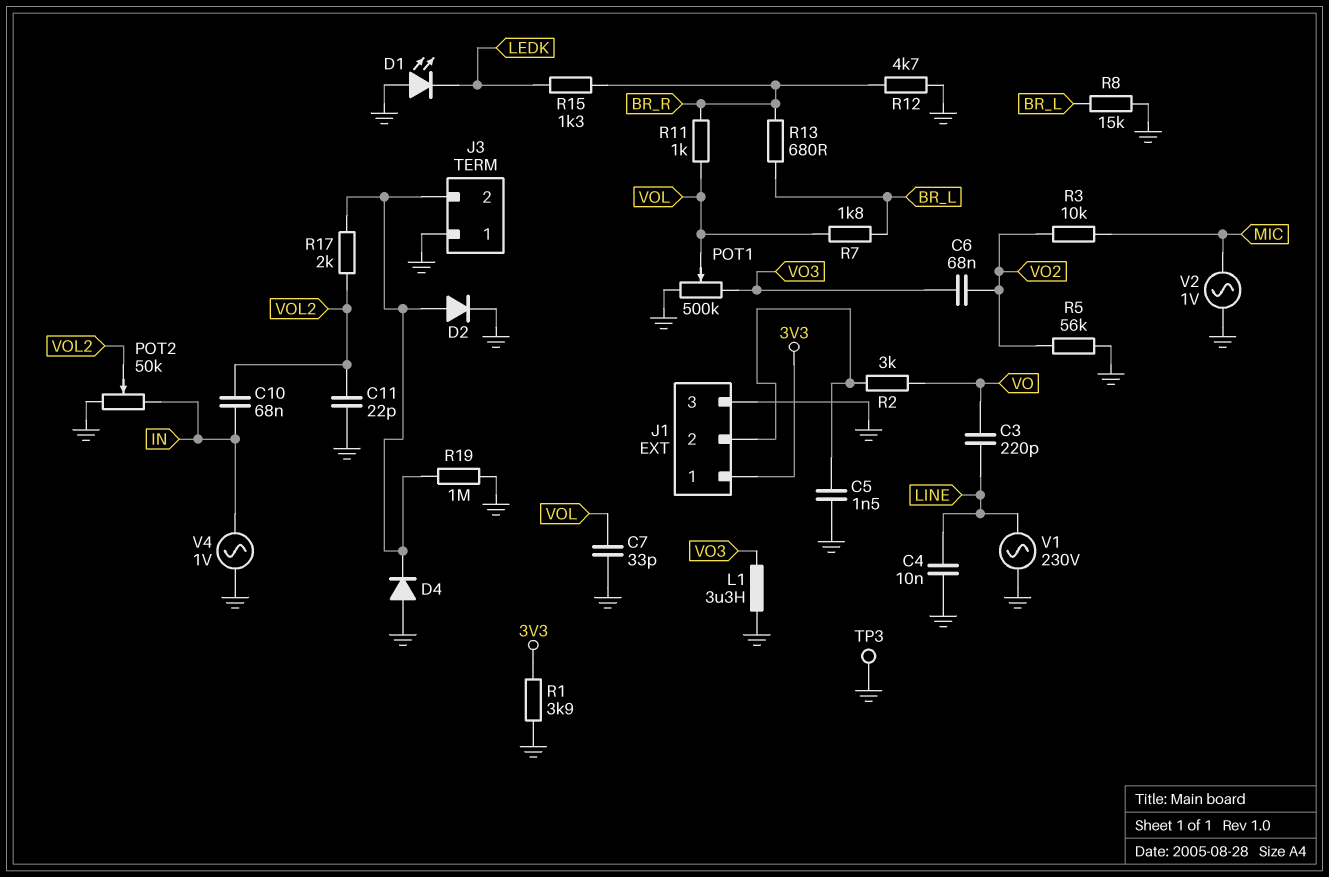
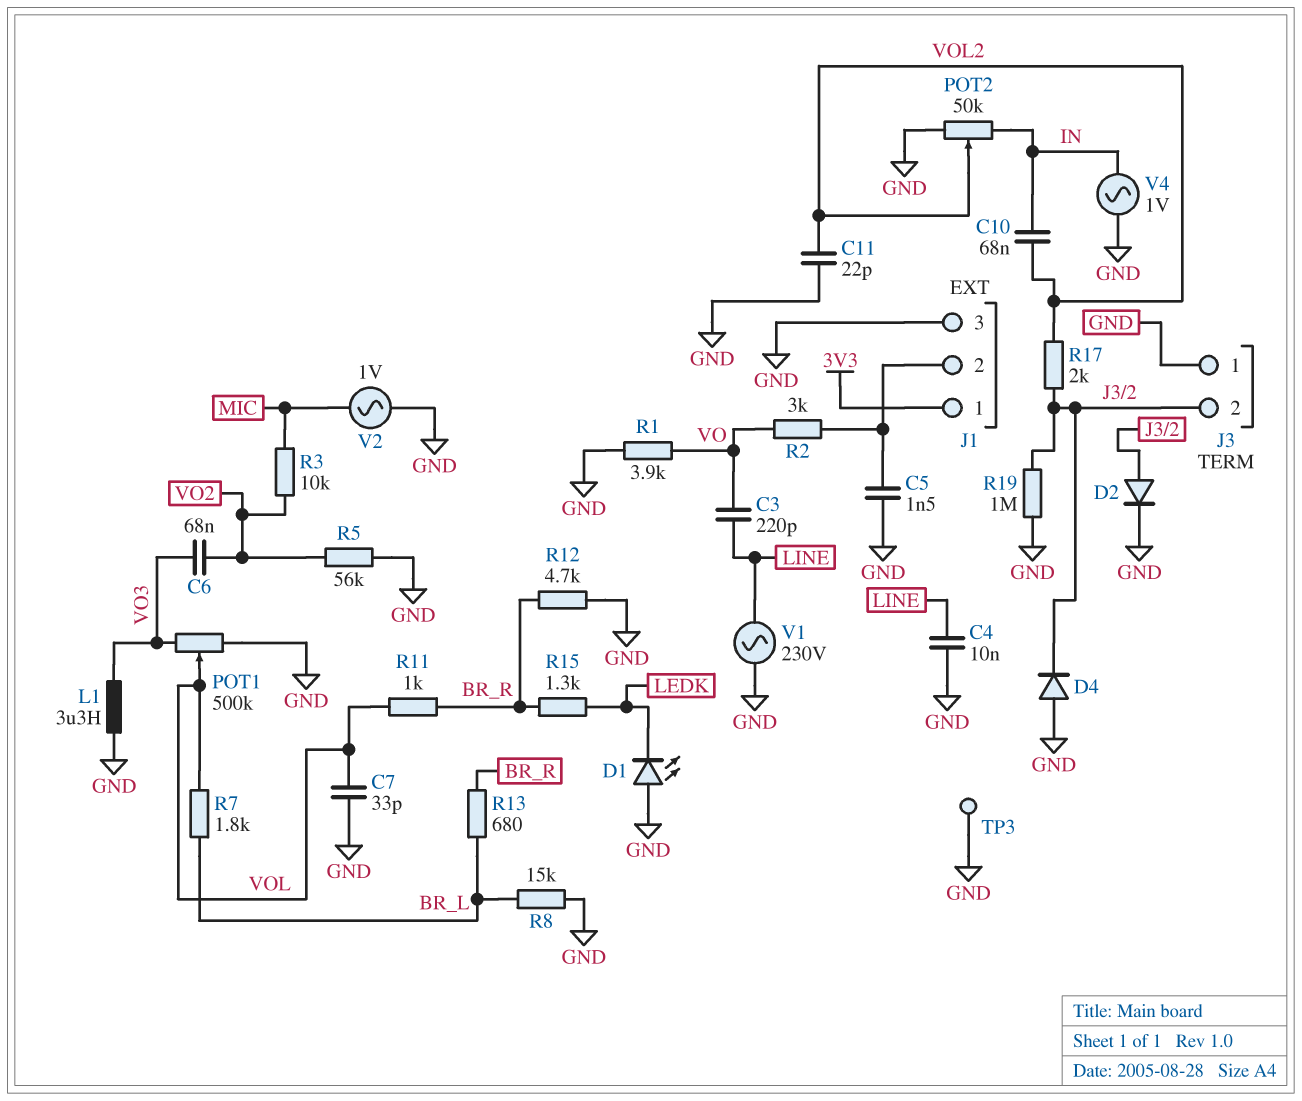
R1: 3.9k (3V3, GND) -> 3.9k (GND, VO)

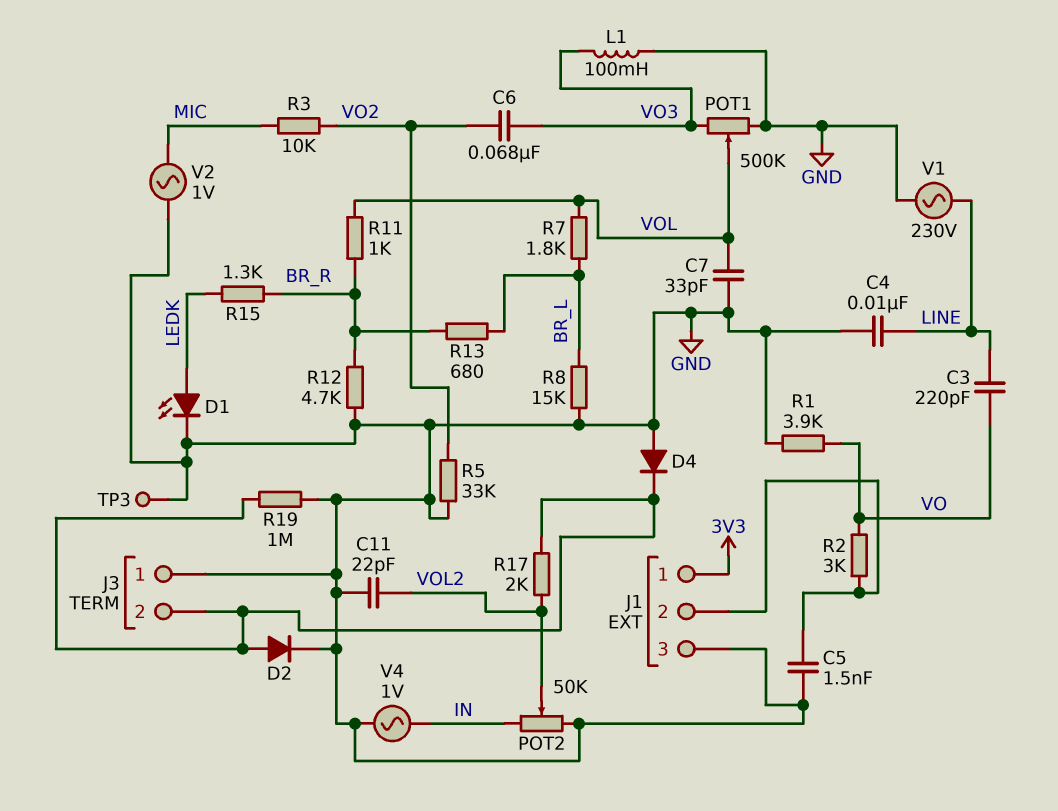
C10: 68nF (IN, VOL2) -> none
D1: LED (A GND, K LEDK) -> LED (A LEDK, K GND)
L1: 3.3uH (GND, VO3) -> 100mH (GND, VO3)
R5: 56k (GND, VO2) -> 33k (GND, VO2)

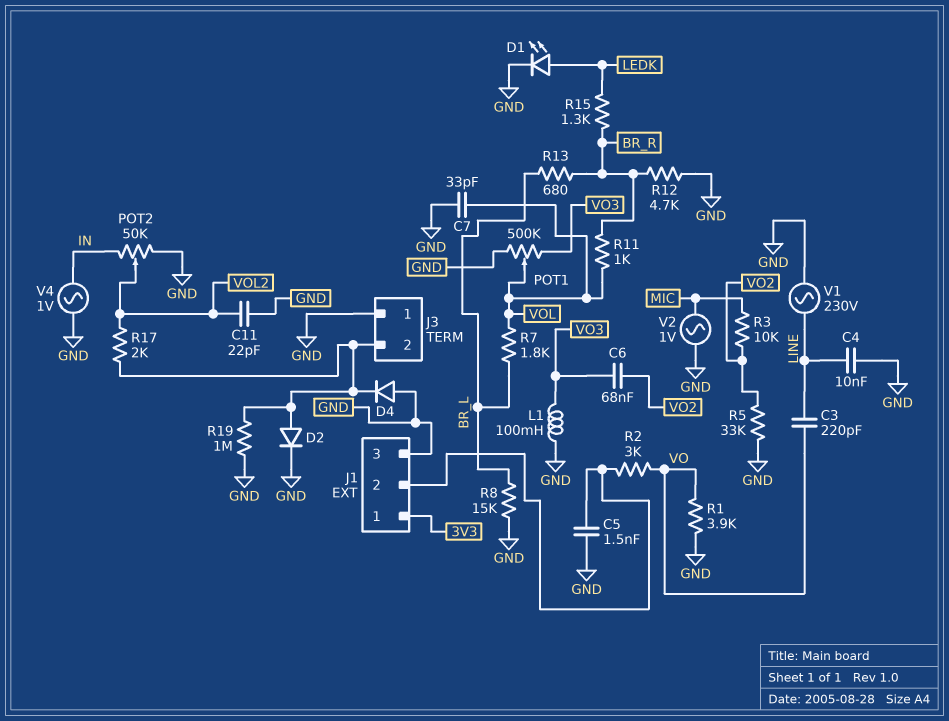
TP3: test point (GND) -> none

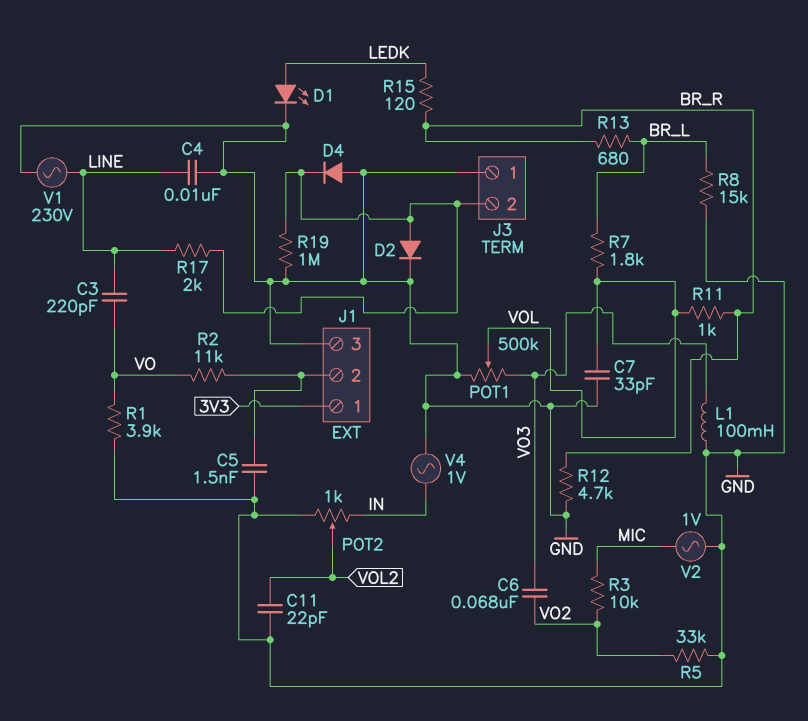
POT2: 50k (GND, IN, wiper VOL2) -> 1k (GND, IN, wiper VOL2)
R2: 3k (J1/2, VO) -> 11k (J1/2, VO)
R15: 1.3k (BR_R, LEDK) -> 120 (BR_R, LEDK)
R17: 2k (J3/2, VOL2) -> 2k (J3/2, LINE)

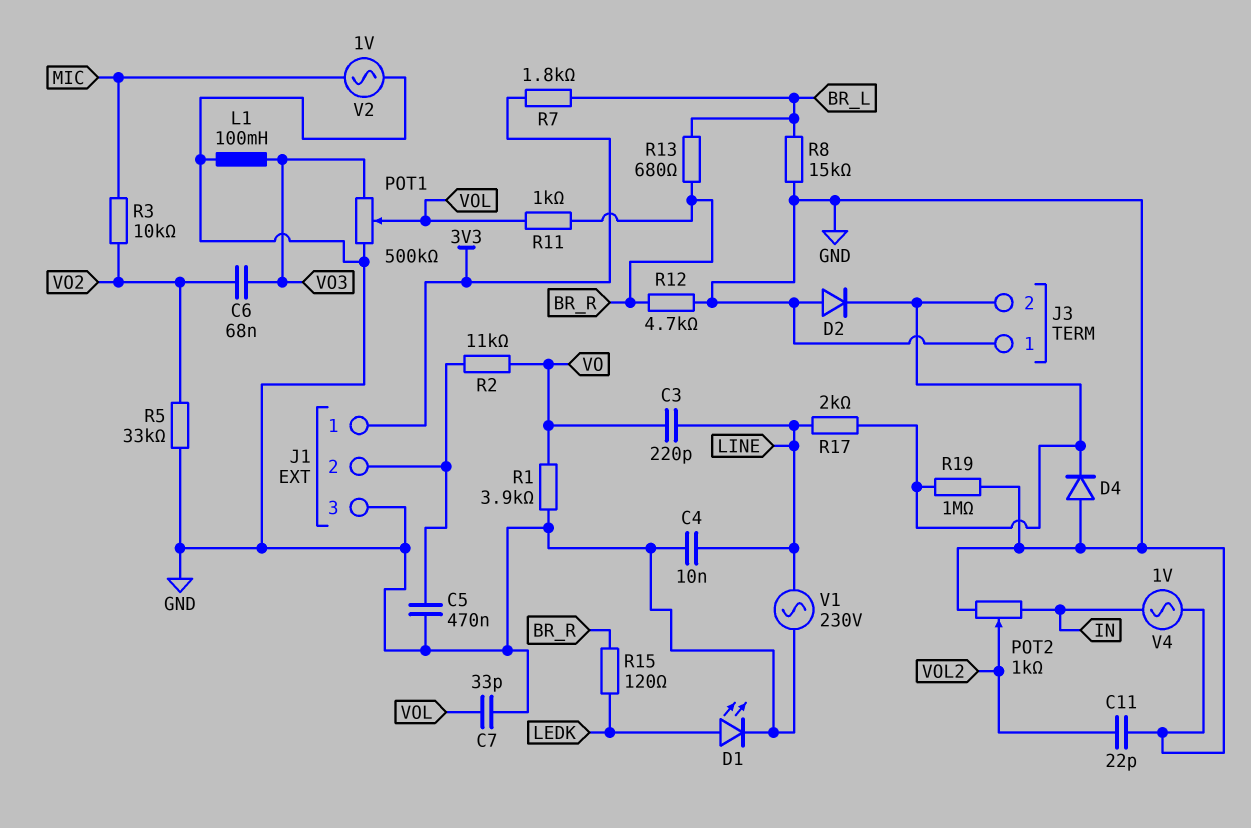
C5: 1.5nF (GND, J1/2) -> 470nF (GND, J1/2)
D2: diode (A J3/2, K GND) -> diode (A GND, K J3/2)
R7: 1.8k (BR_L, VOL) -> 1.8k (3V3, BR_L)

